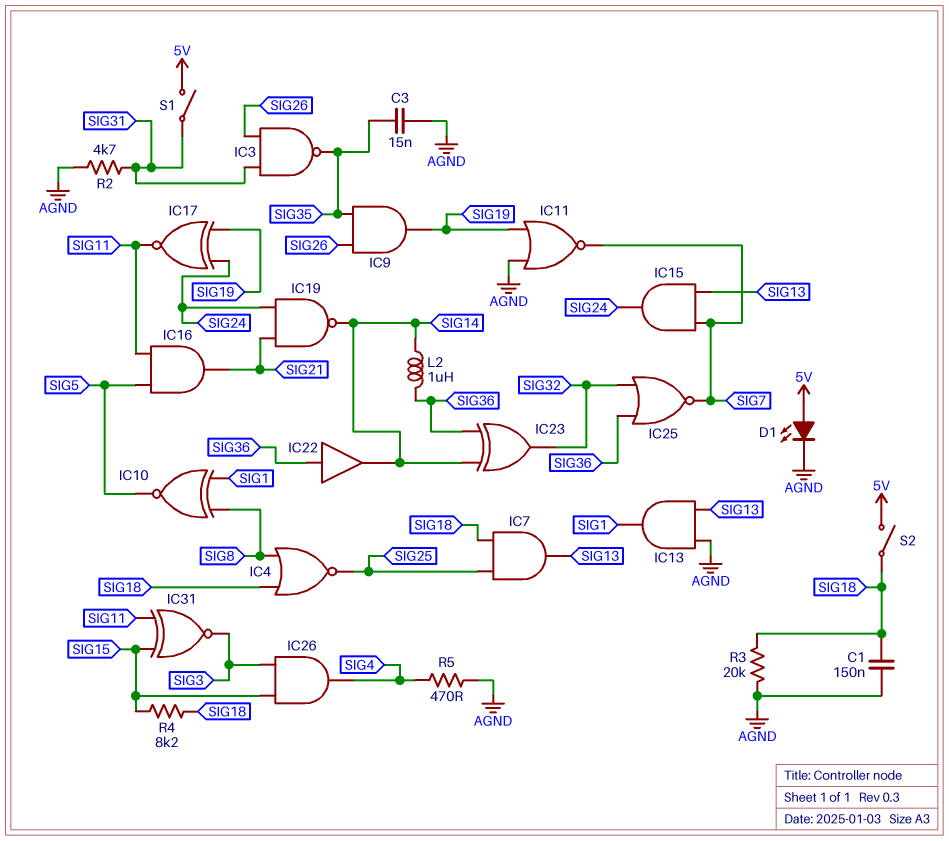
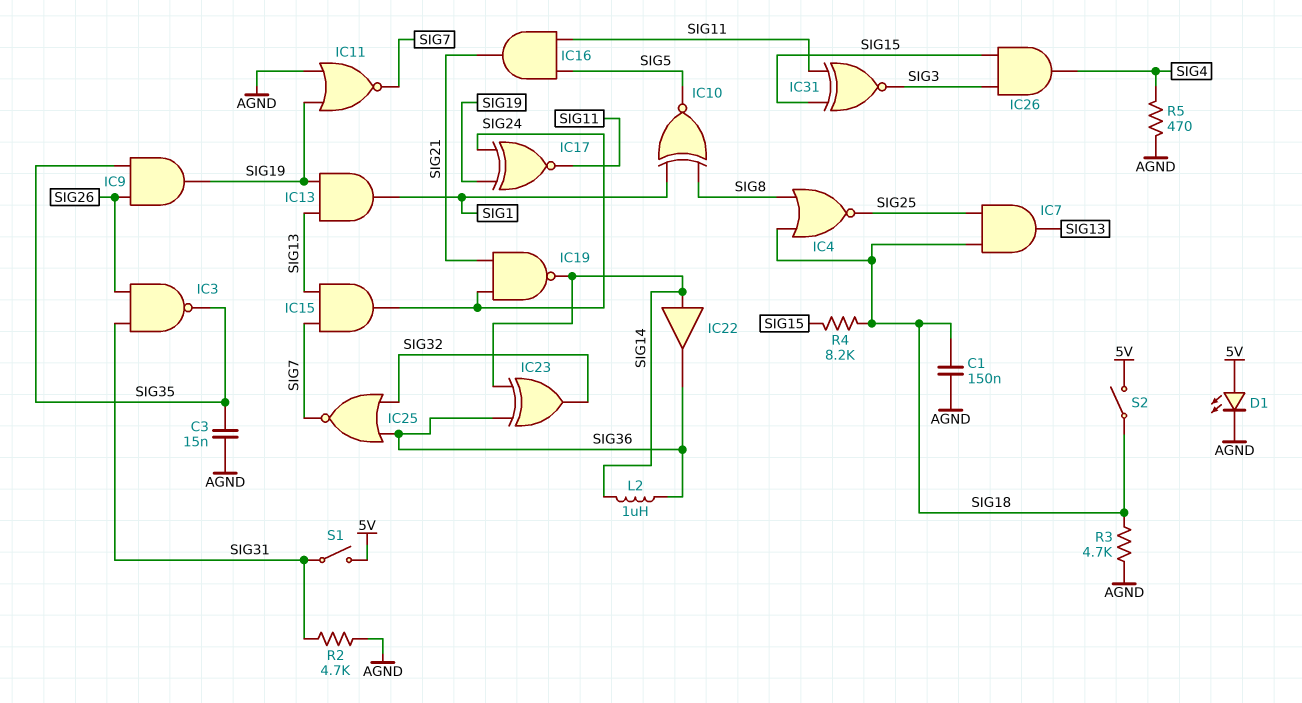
IC13: AND (in AGND, in SIG13, out SIG1) -> AND (in SIG13, in SIG19, out SIG1)
IC22: buffer (in SIG36, out SIG14) -> buffer (in SIG14, out SIG36)
R3: 20k (AGND, SIG18) -> 4.7k (AGND, SIG18)

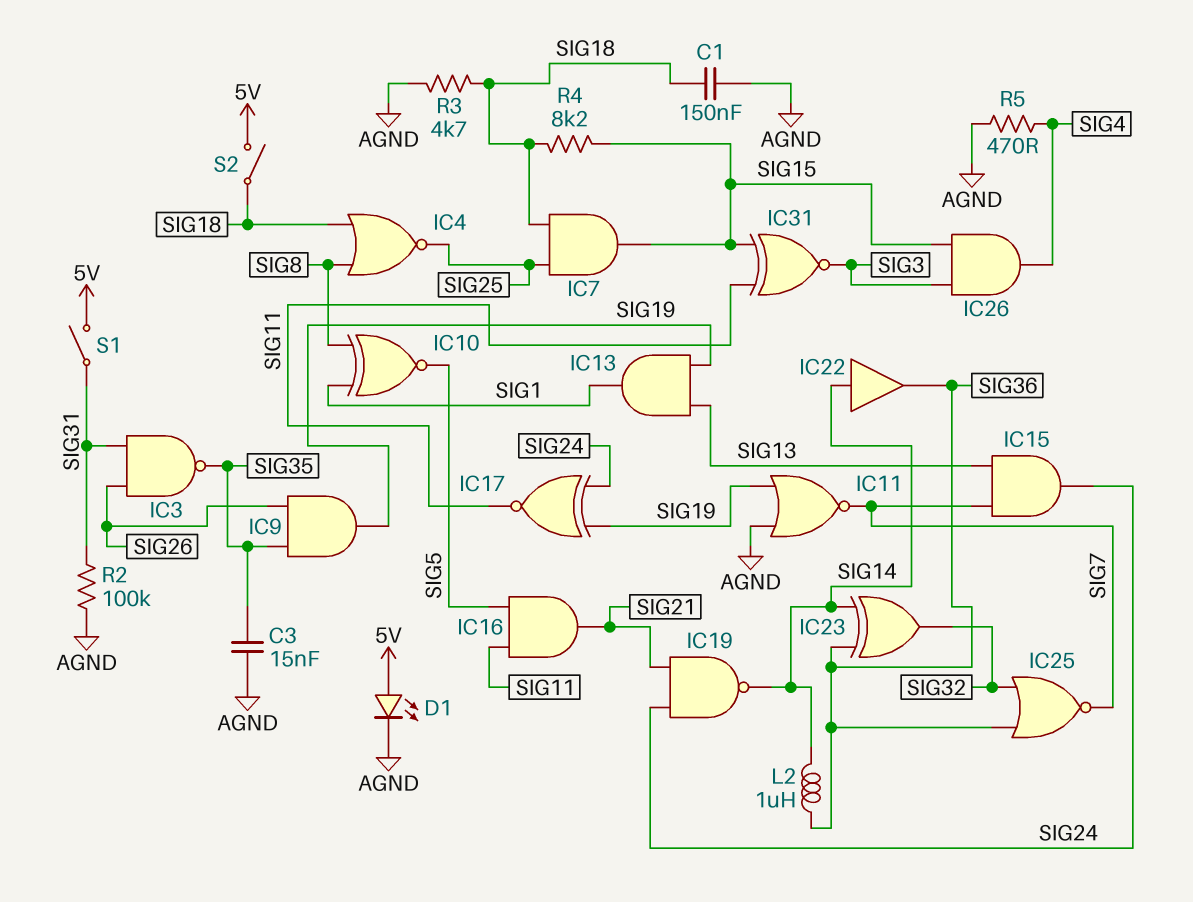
IC7: AND (in SIG18, in SIG25, out SIG13) -> AND (in SIG18, in SIG25, out SIG15)
R2: 4.7k (AGND, SIG31) -> 100k (AGND, SIG31)

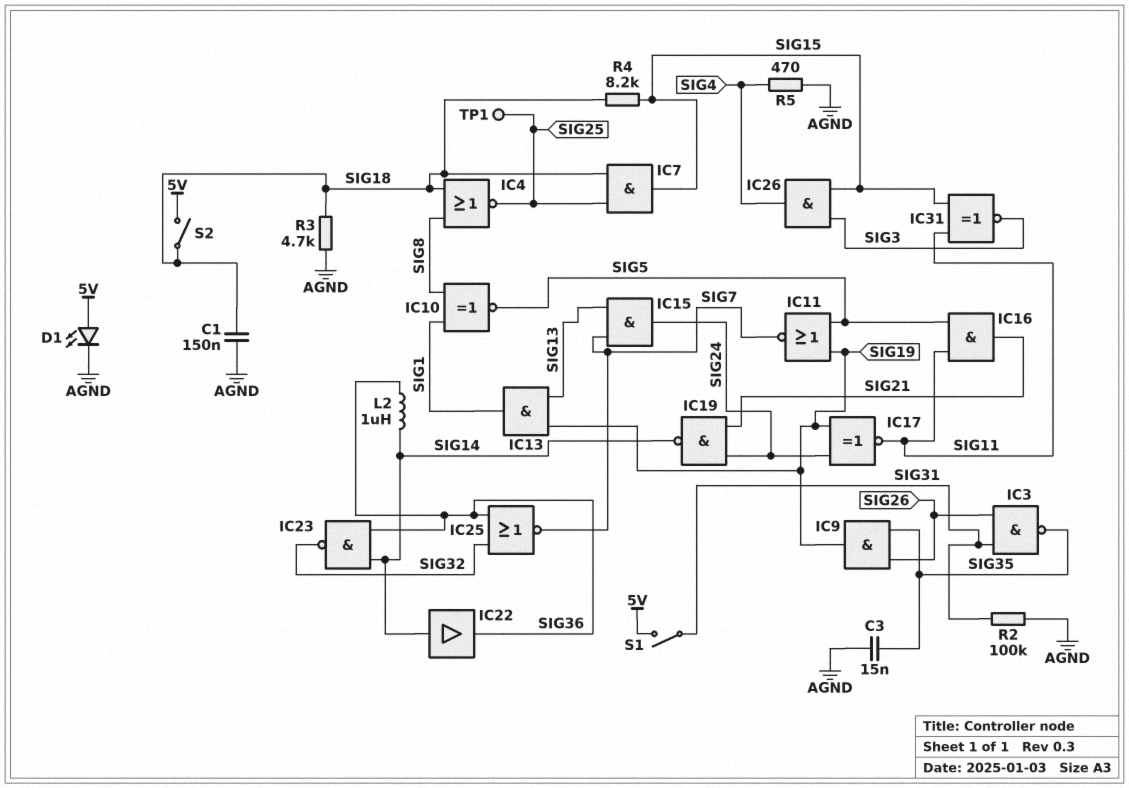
IC11: NOR (in AGND, in SIG19, out SIG7) -> NOR (in SIG5, in SIG19, out SIG7)
IC23: XOR (in SIG14, in SIG36, out SIG32) -> NAND (in SIG14, in SIG36, out SIG32)
TP1: none -> test point (SIG25)

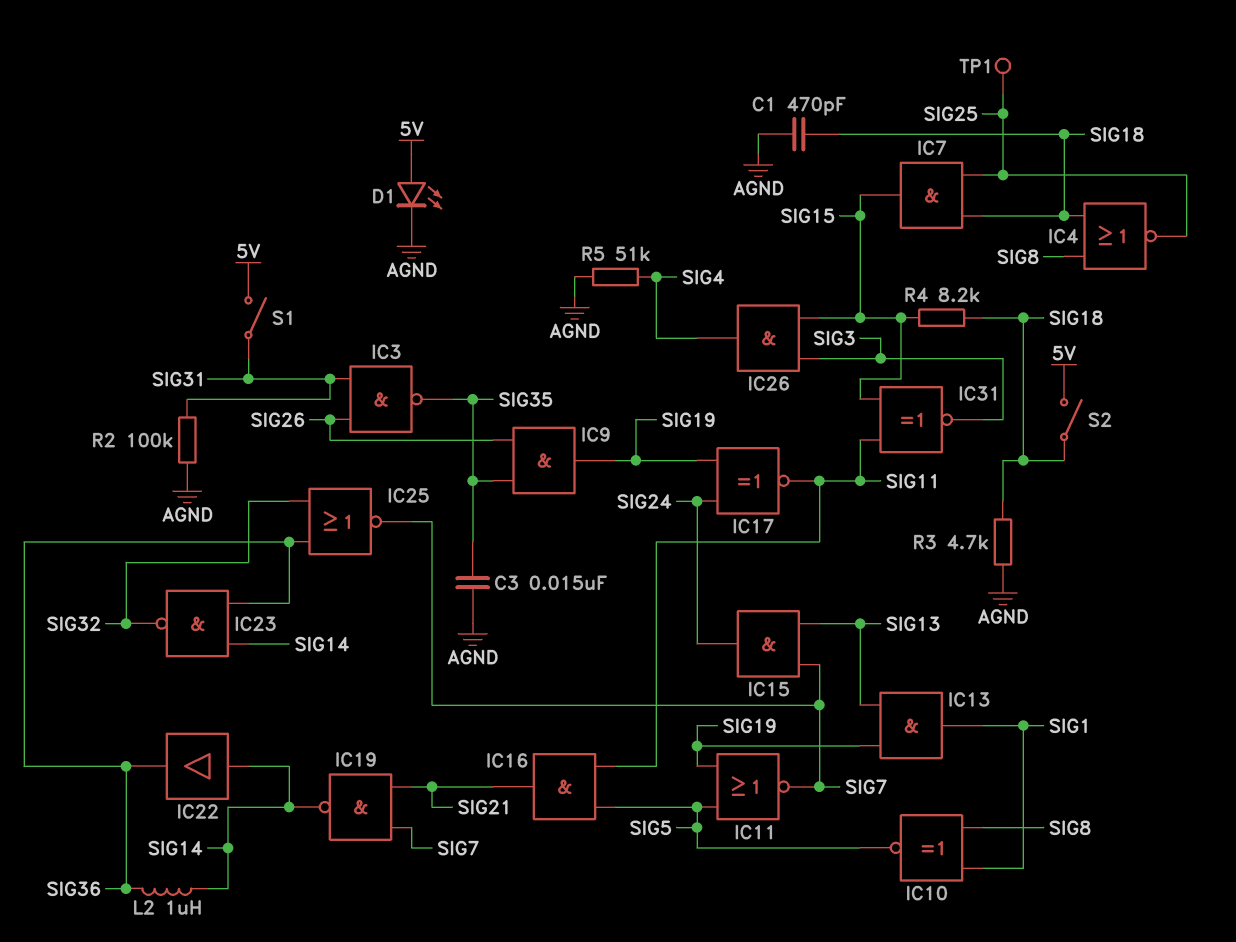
C1: 150nF (AGND, SIG18) -> 470pF (AGND, SIG18)
IC19: NAND (in SIG21, in SIG24, out SIG14) -> NAND (in SIG7, in SIG21, out SIG14)
R5: 470 (AGND, SIG4) -> 51k (AGND, SIG4)

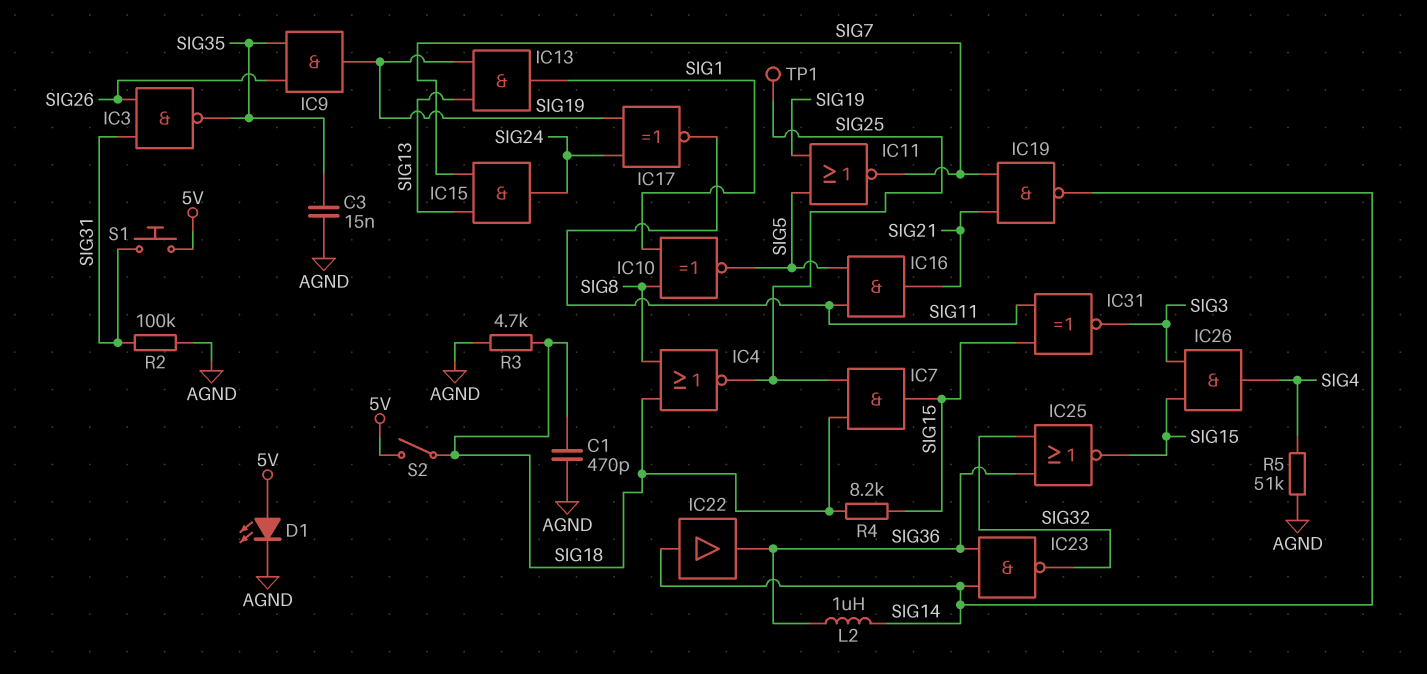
IC25: NOR (in SIG32, in SIG36, out SIG7) -> NOR (in SIG32, in SIG36, out SIG15)
S1: switch (5V, SIG31) -> button (5V, SIG31)

